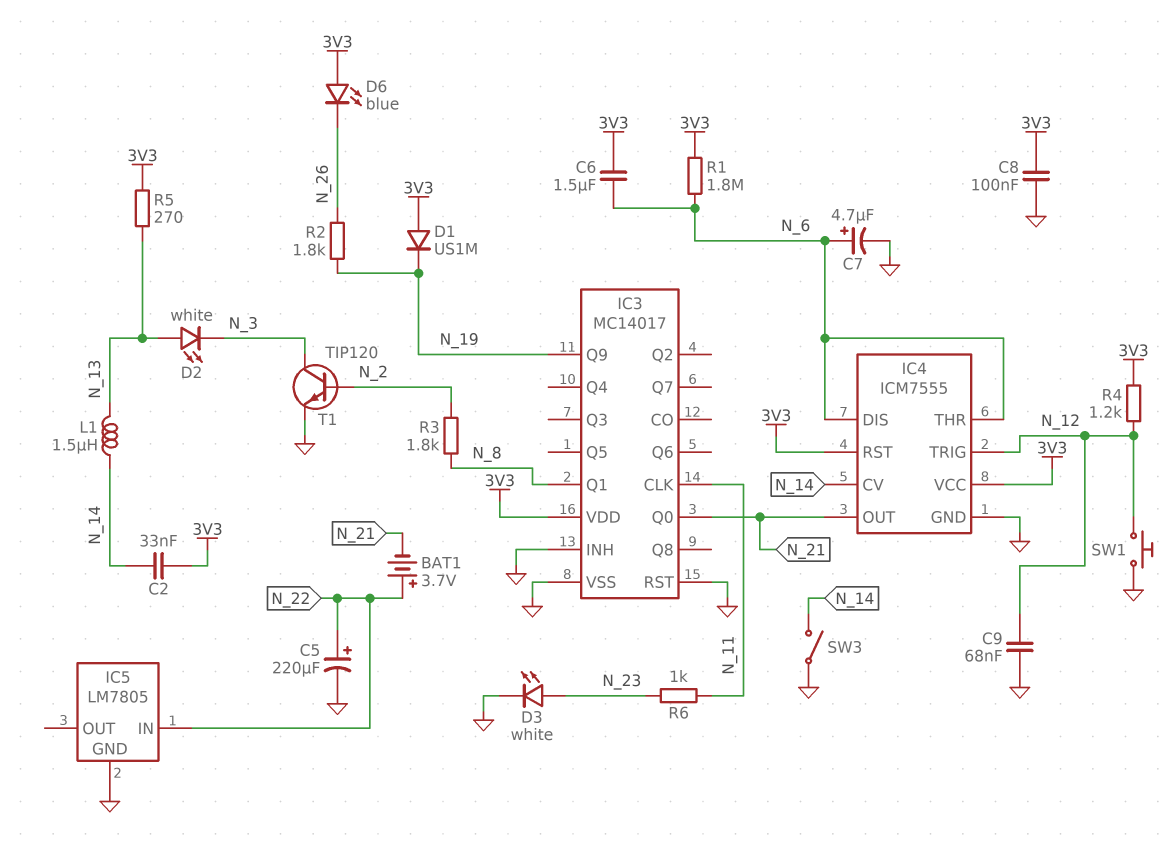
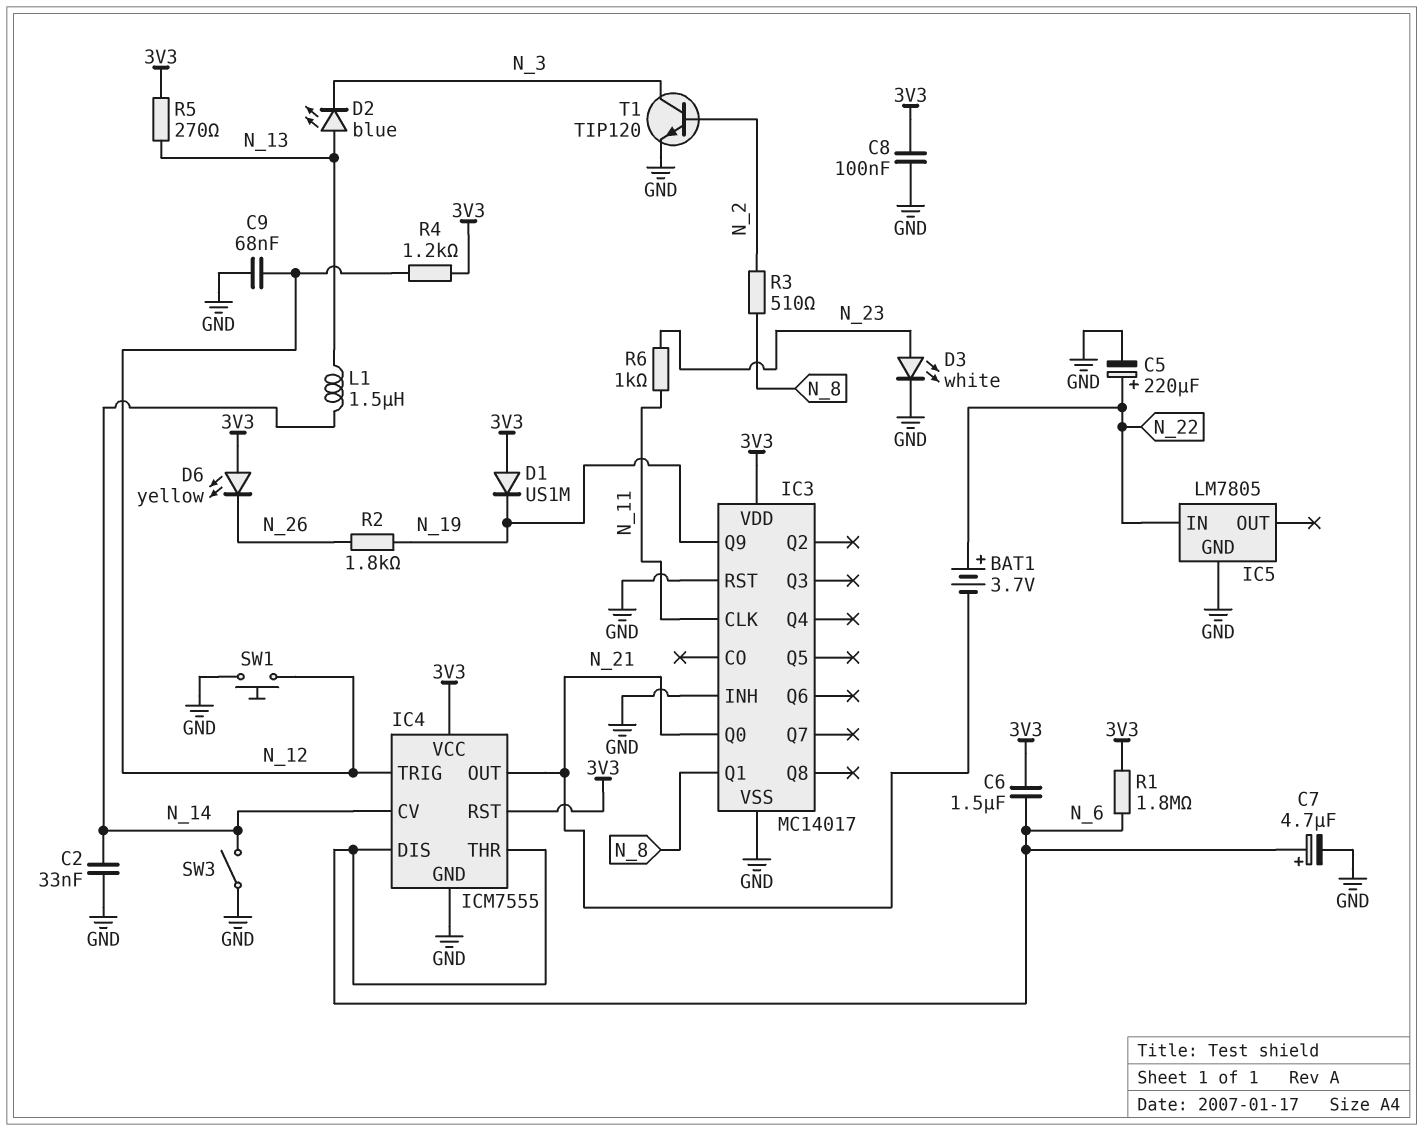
C2: 33nF (3V3, N_14) -> 33nF (GND, N_14)
D2: LED white (A N_13, K N_3) -> LED blue (A N_13, K N_3)
D6: LED blue (A 3V3, K N_26) -> LED yellow (A 3V3, K N_26)
R3: 1.8k (N_2, N_8) -> 510 (N_2, N_8)

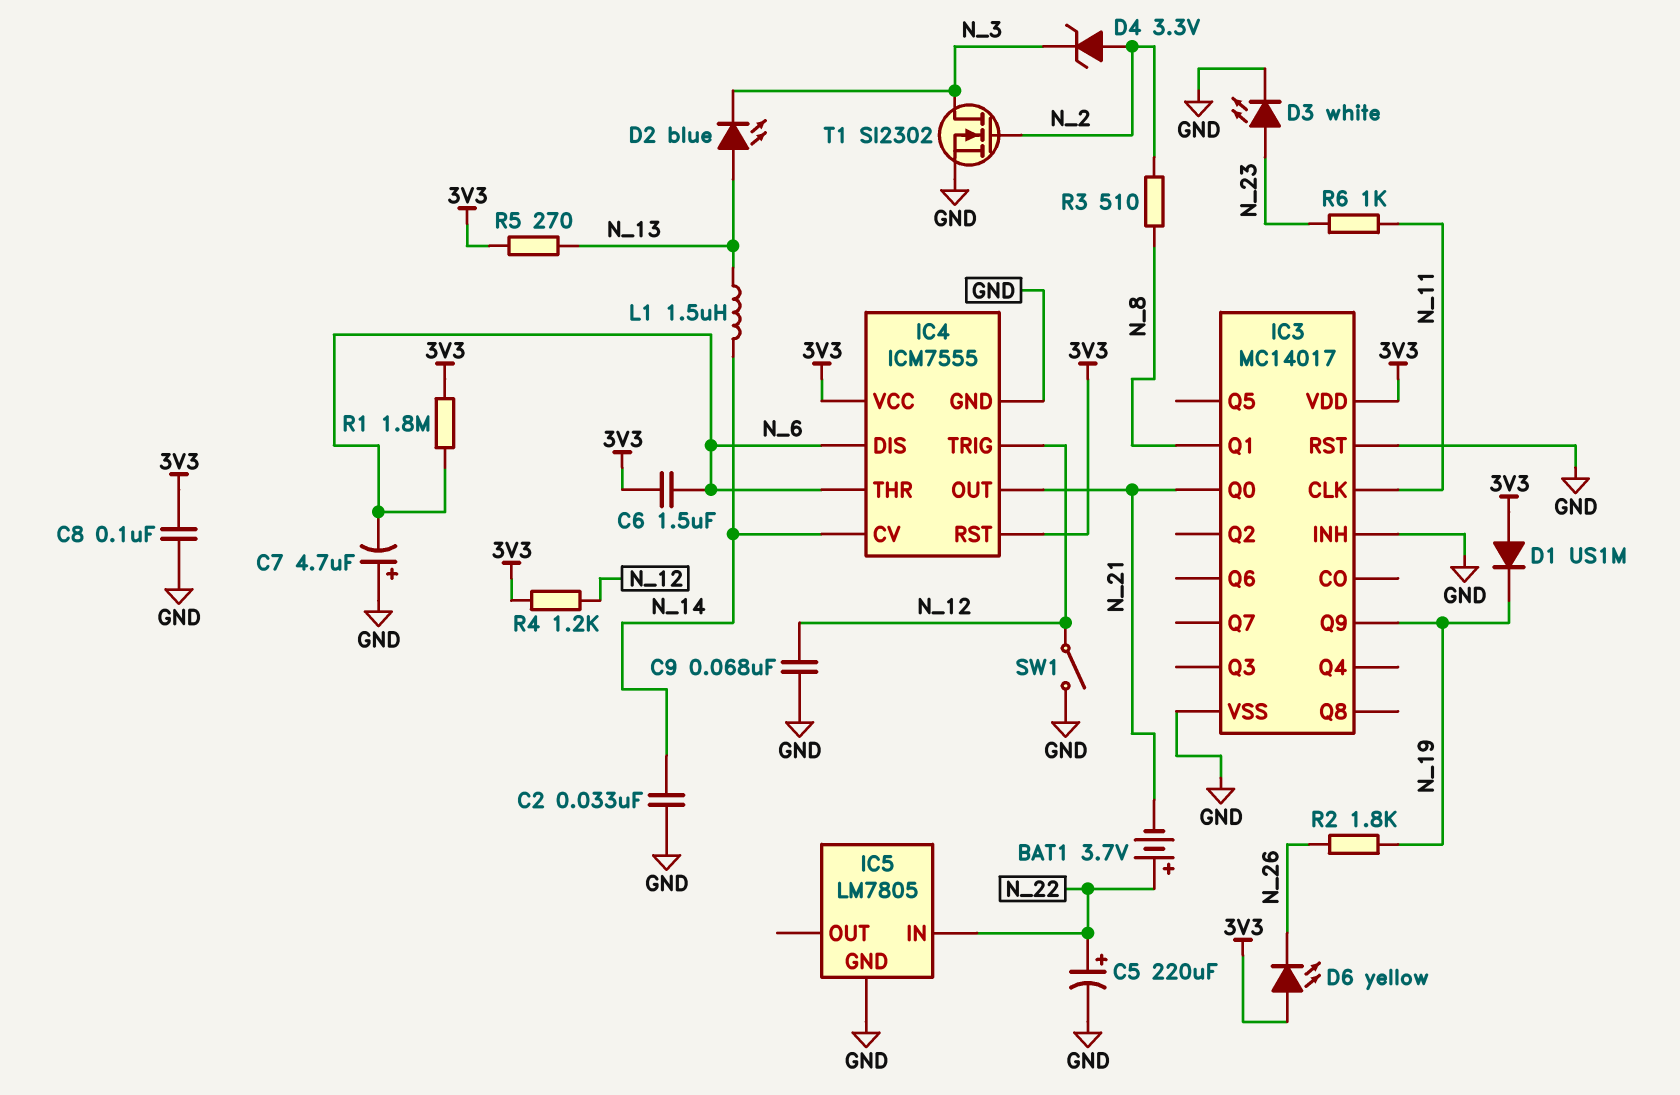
C7: 4.7uF (plus N_6, minus GND) -> 4.7uF (plus GND, minus N_6)
D4: none -> zener 3.3V (A N_2, K N_3)
SW1: button (GND, N_12) -> switch (GND, N_12)
SW3: switch (GND, N_14) -> none
T1: NPN TIP120 (B N_2, C N_3, E GND) -> NMOS SI2302 (G N_2, D N_3, S GND)

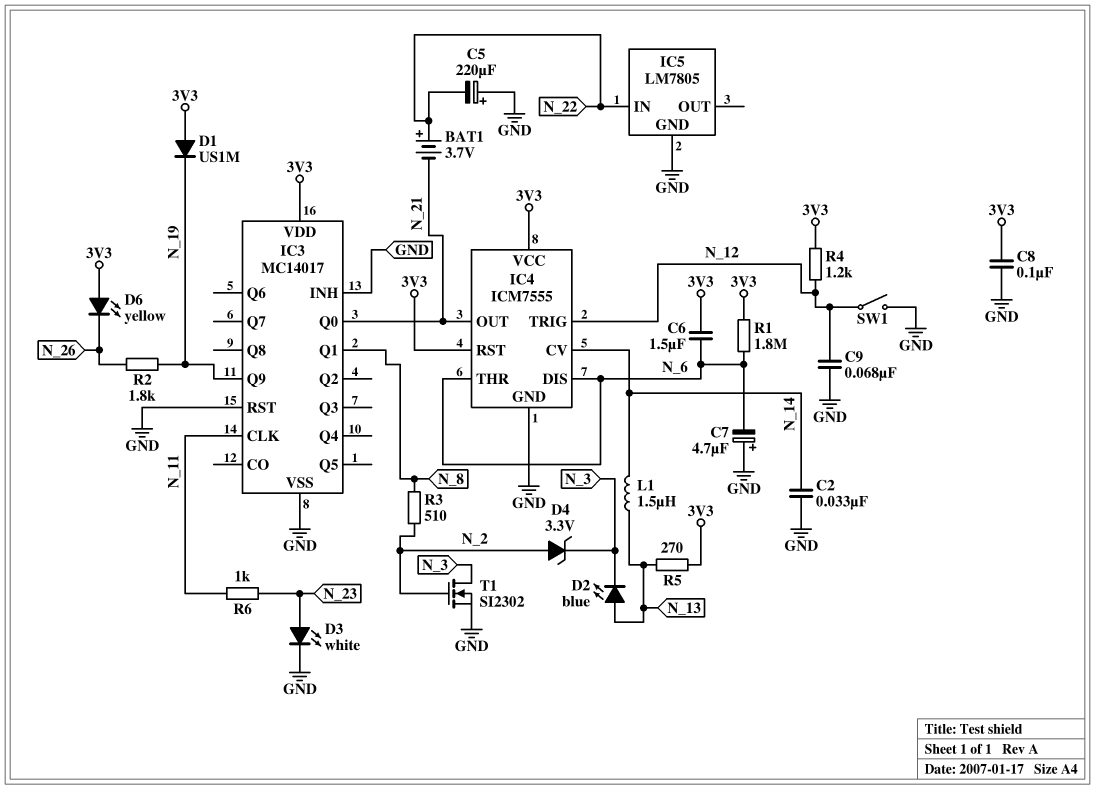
C5: 220uF (plus N_22, minus GND) -> 220uF (plus GND, minus N_22)

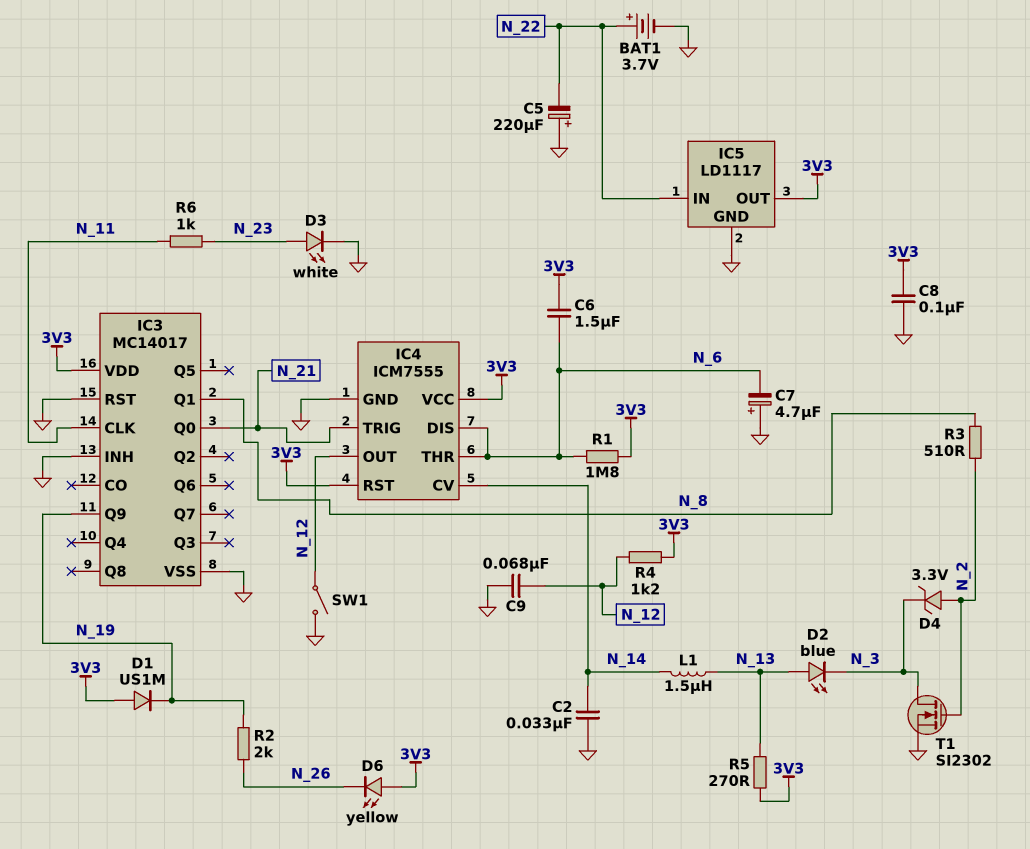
BAT1: 3.7V (plus N_22, minus N_21) -> 3.7V (plus N_22, minus GND)
IC4 pin OUT: N_21 -> N_12
IC4 pin TRIG: N_12 -> N_21
IC5: LM7805 -> LD1117
IC5 pin OUT: none -> 3V3
R2: 1.8k (N_19, N_26) -> 2k (N_19, N_26)

